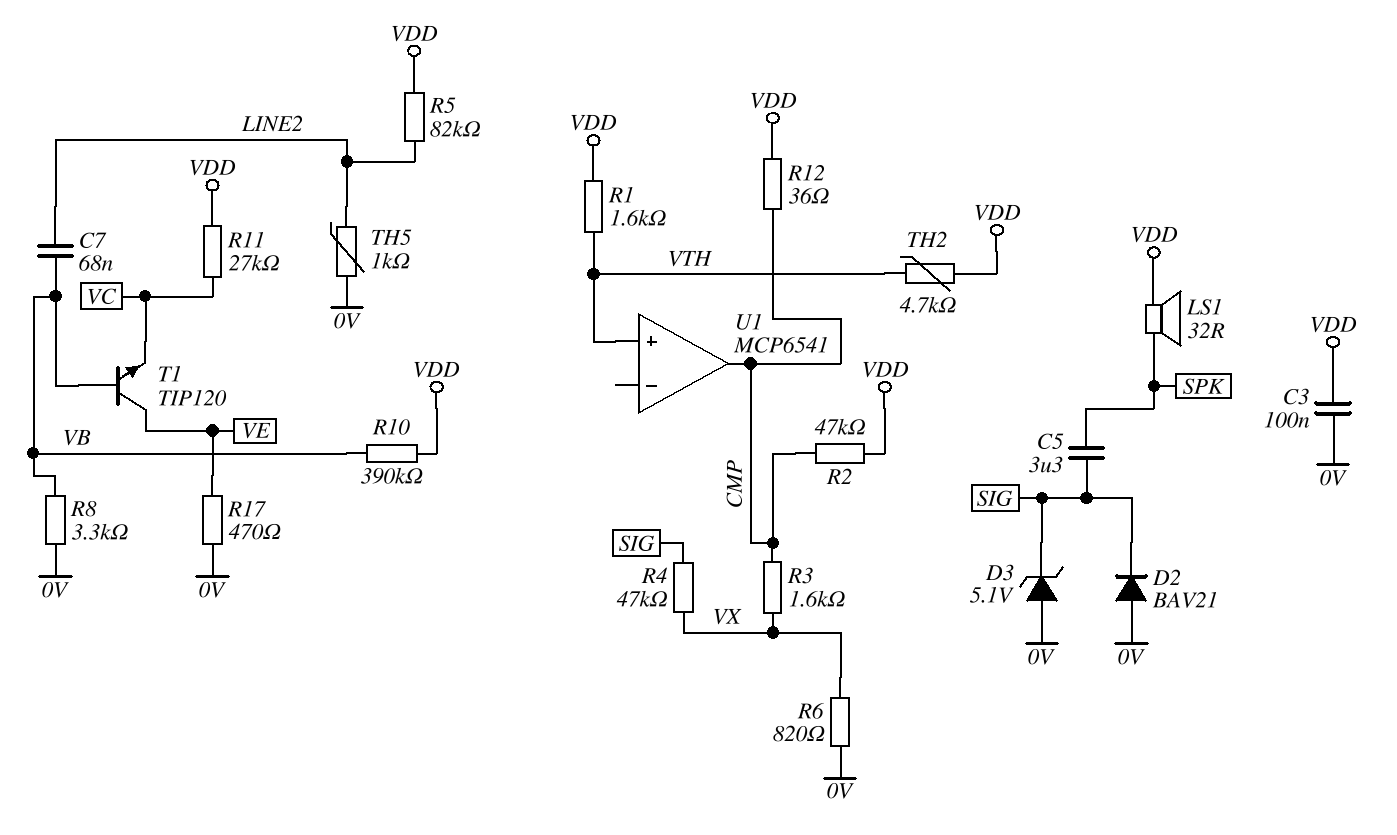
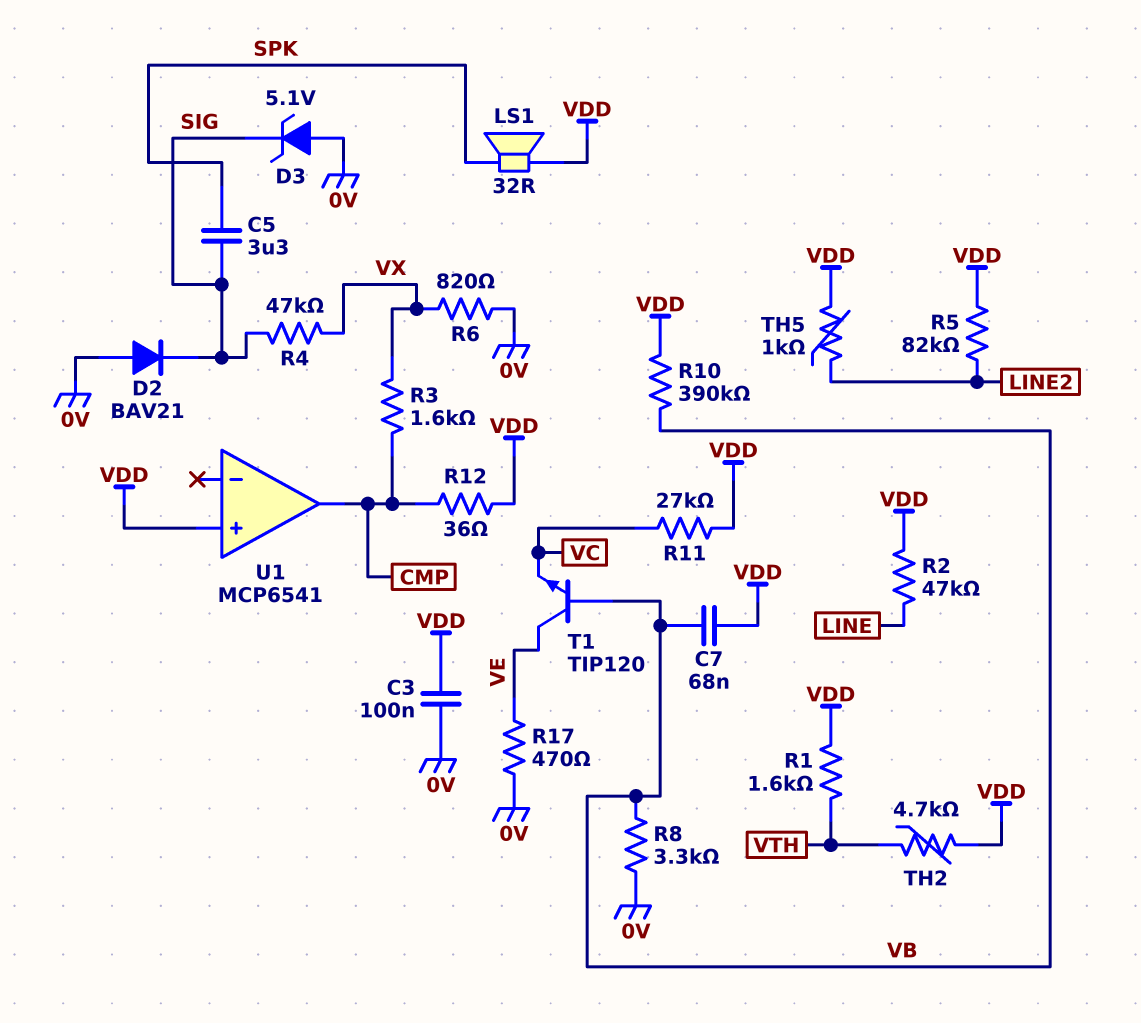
C7: 68nF (LINE2, VB) -> 68nF (VB, VDD)
R2: 47k (CMP, VDD) -> 47k (LINE, VDD)
TH5: 1k (0V, LINE2) -> 1k (LINE2, VDD)
U1 pin in+: VTH -> VDD

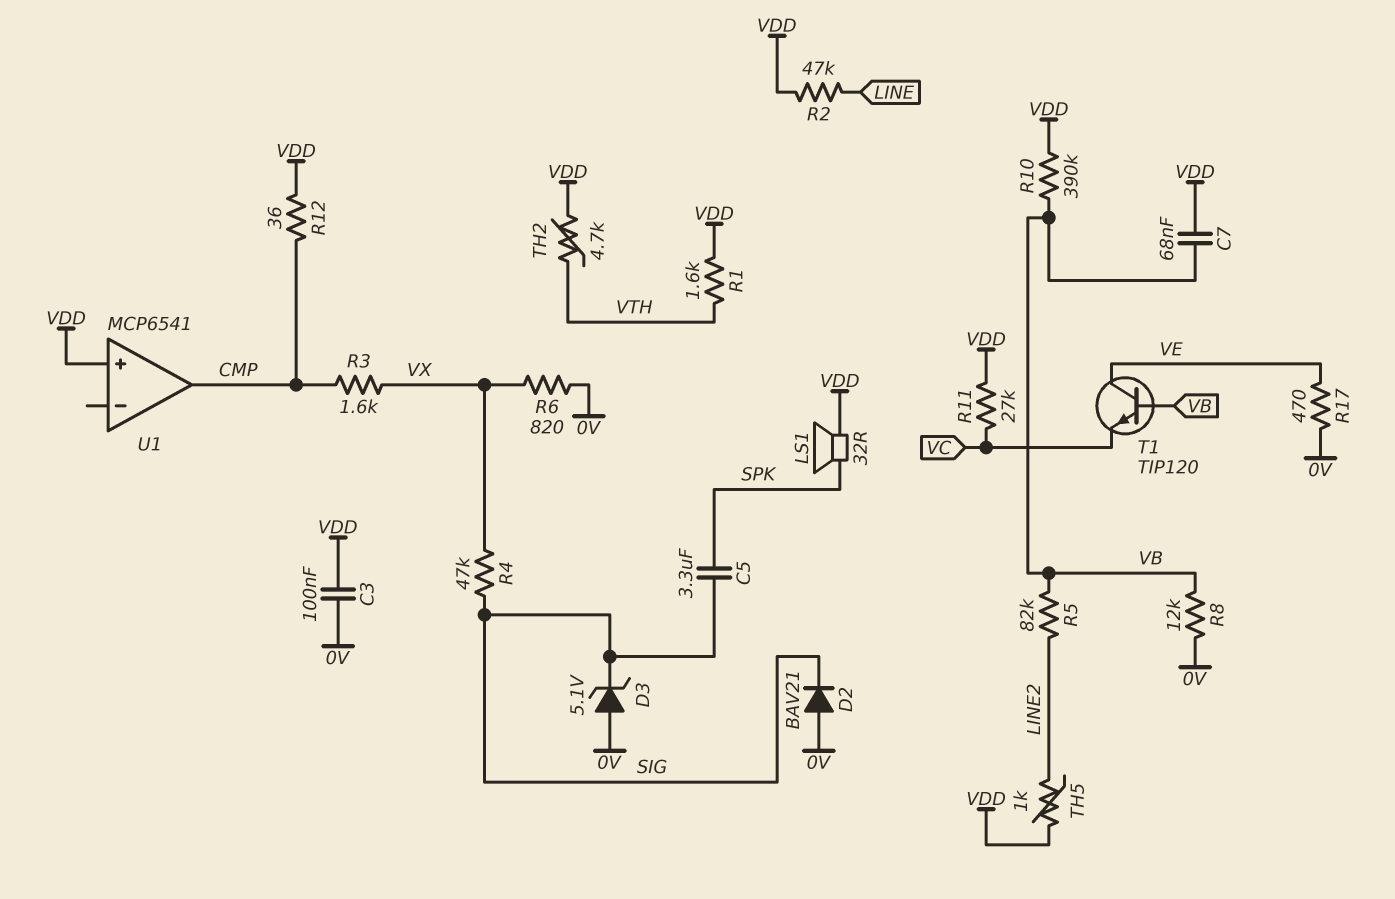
R5: 82k (LINE2, VDD) -> 82k (LINE2, VB)
R8: 3.3k (0V, VB) -> 12k (0V, VB)

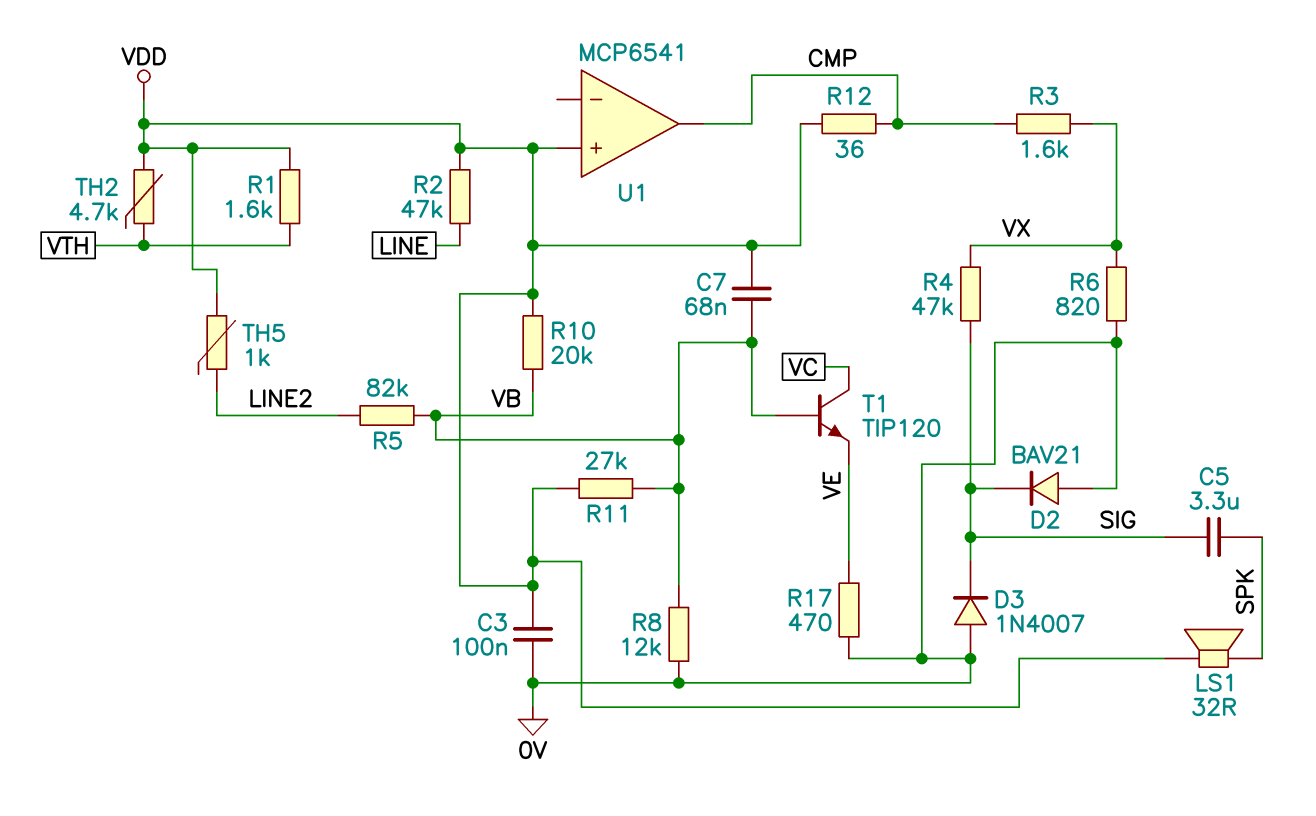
D3: zener 5.1V (A 0V, K SIG) -> diode 1N4007 (A 0V, K SIG)
R10: 390k (VB, VDD) -> 20k (VB, VDD)
R11: 27k (VC, VDD) -> 27k (VB, VDD)
T1: NPN TIP120 (B VB, C VE, E VC) -> NPN TIP120 (B VB, C VC, E VE)

